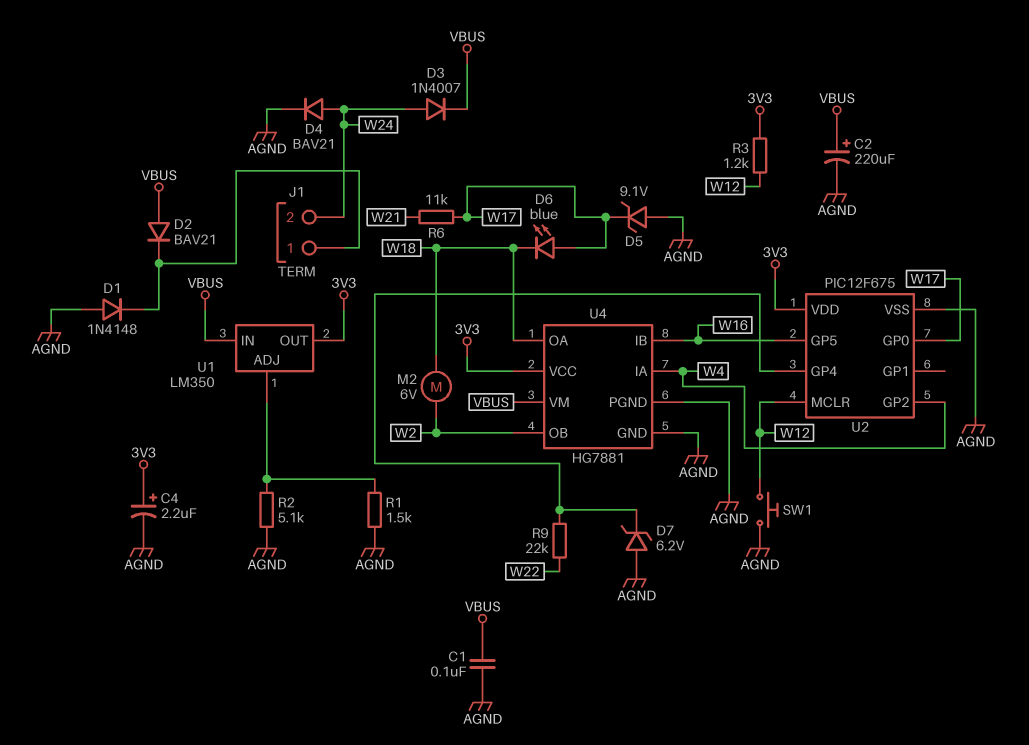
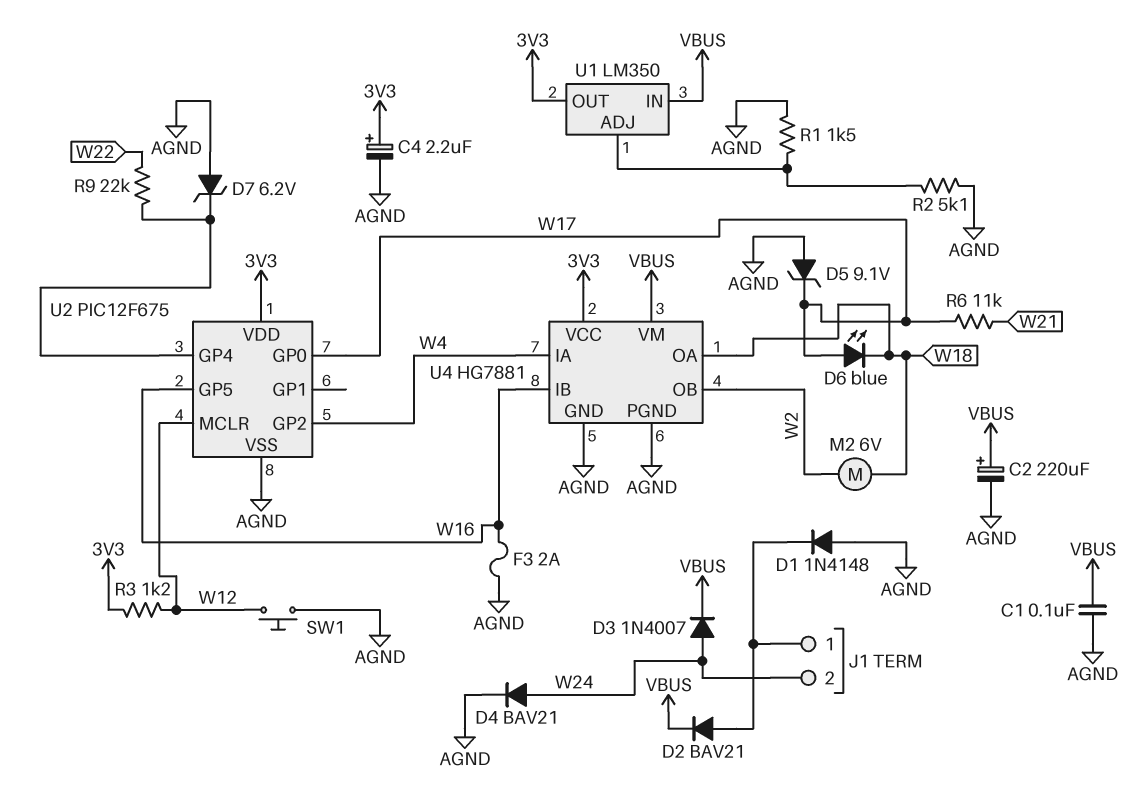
D2: diode BAV21 (A VBUS, K J1/1) -> diode BAV21 (A J1/1, K VBUS)
F3: none -> 2A (AGND, W16)

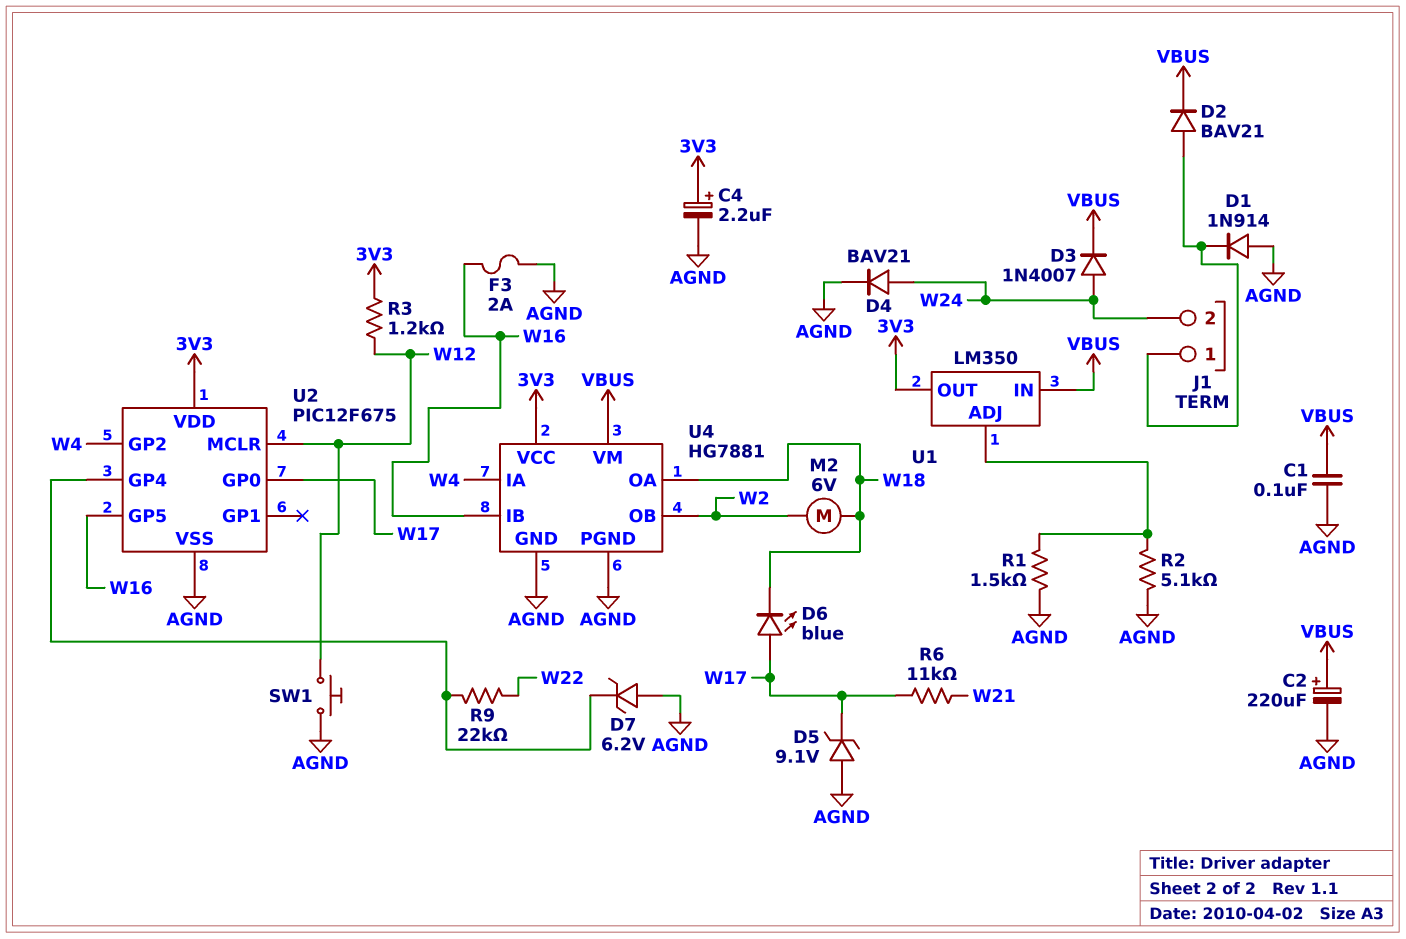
D1: diode 1N4148 (A AGND, K J1/1) -> diode 1N914 (A AGND, K J1/1)

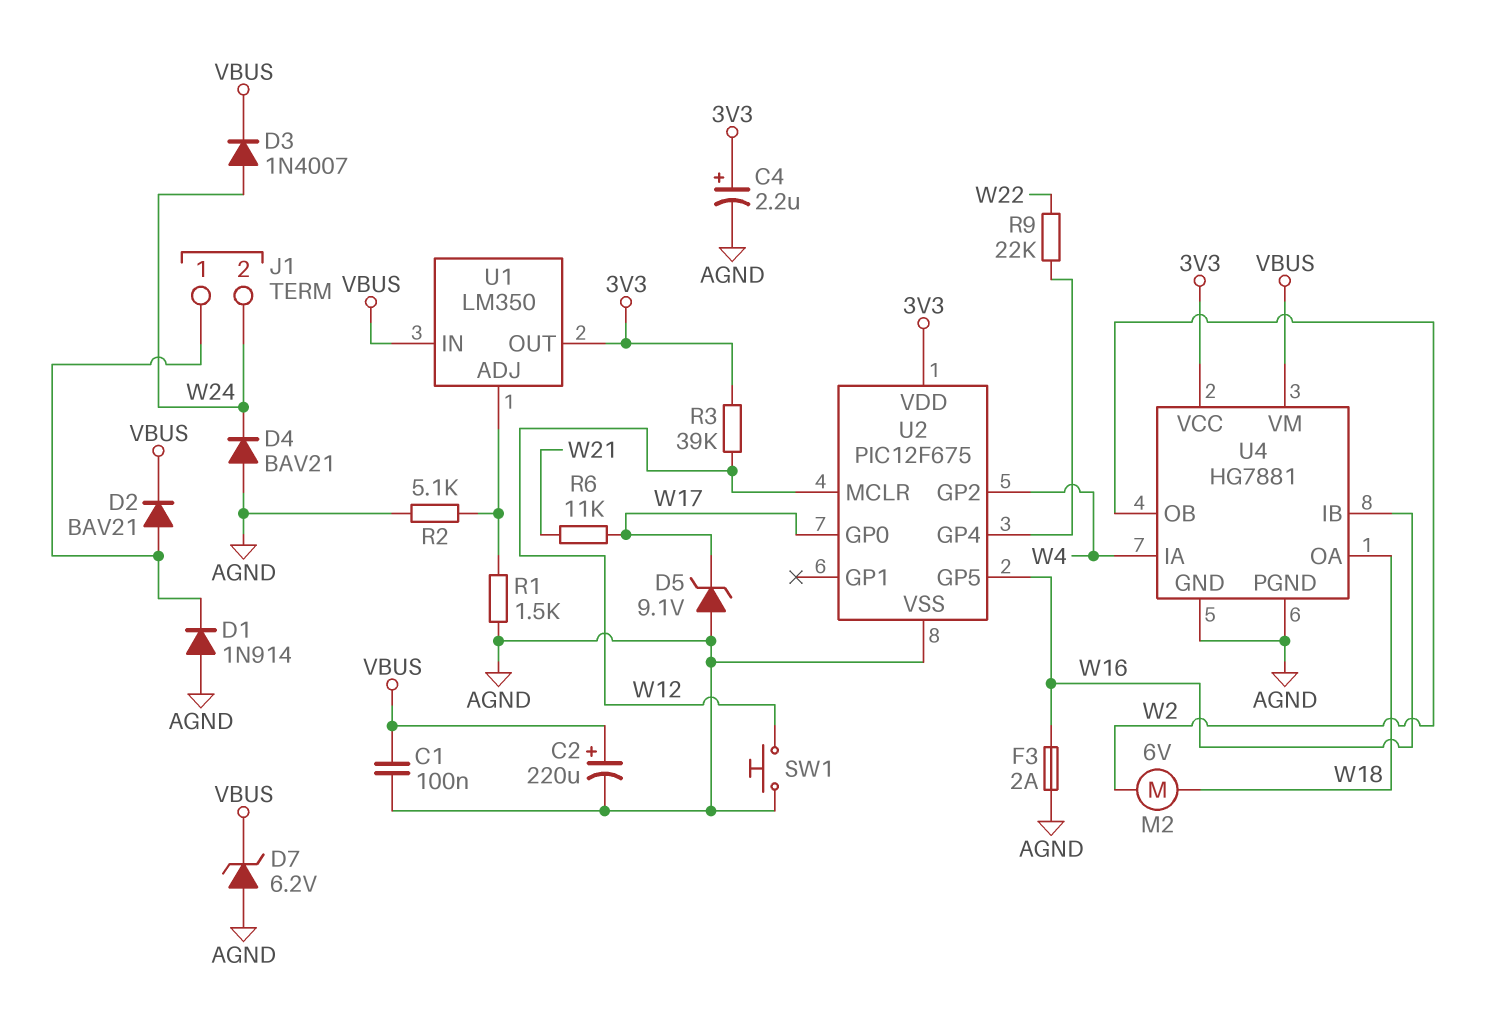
D4: diode BAV21 (A W24, K AGND) -> diode BAV21 (A AGND, K W24)
D6: LED blue (A W17, K W18) -> none
D7: zener 6.2V (A AGND, K U2/GP4) -> zener 6.2V (A AGND, K VBUS)
R3: 1.2k (3V3, W12) -> 39k (3V3, W12)

